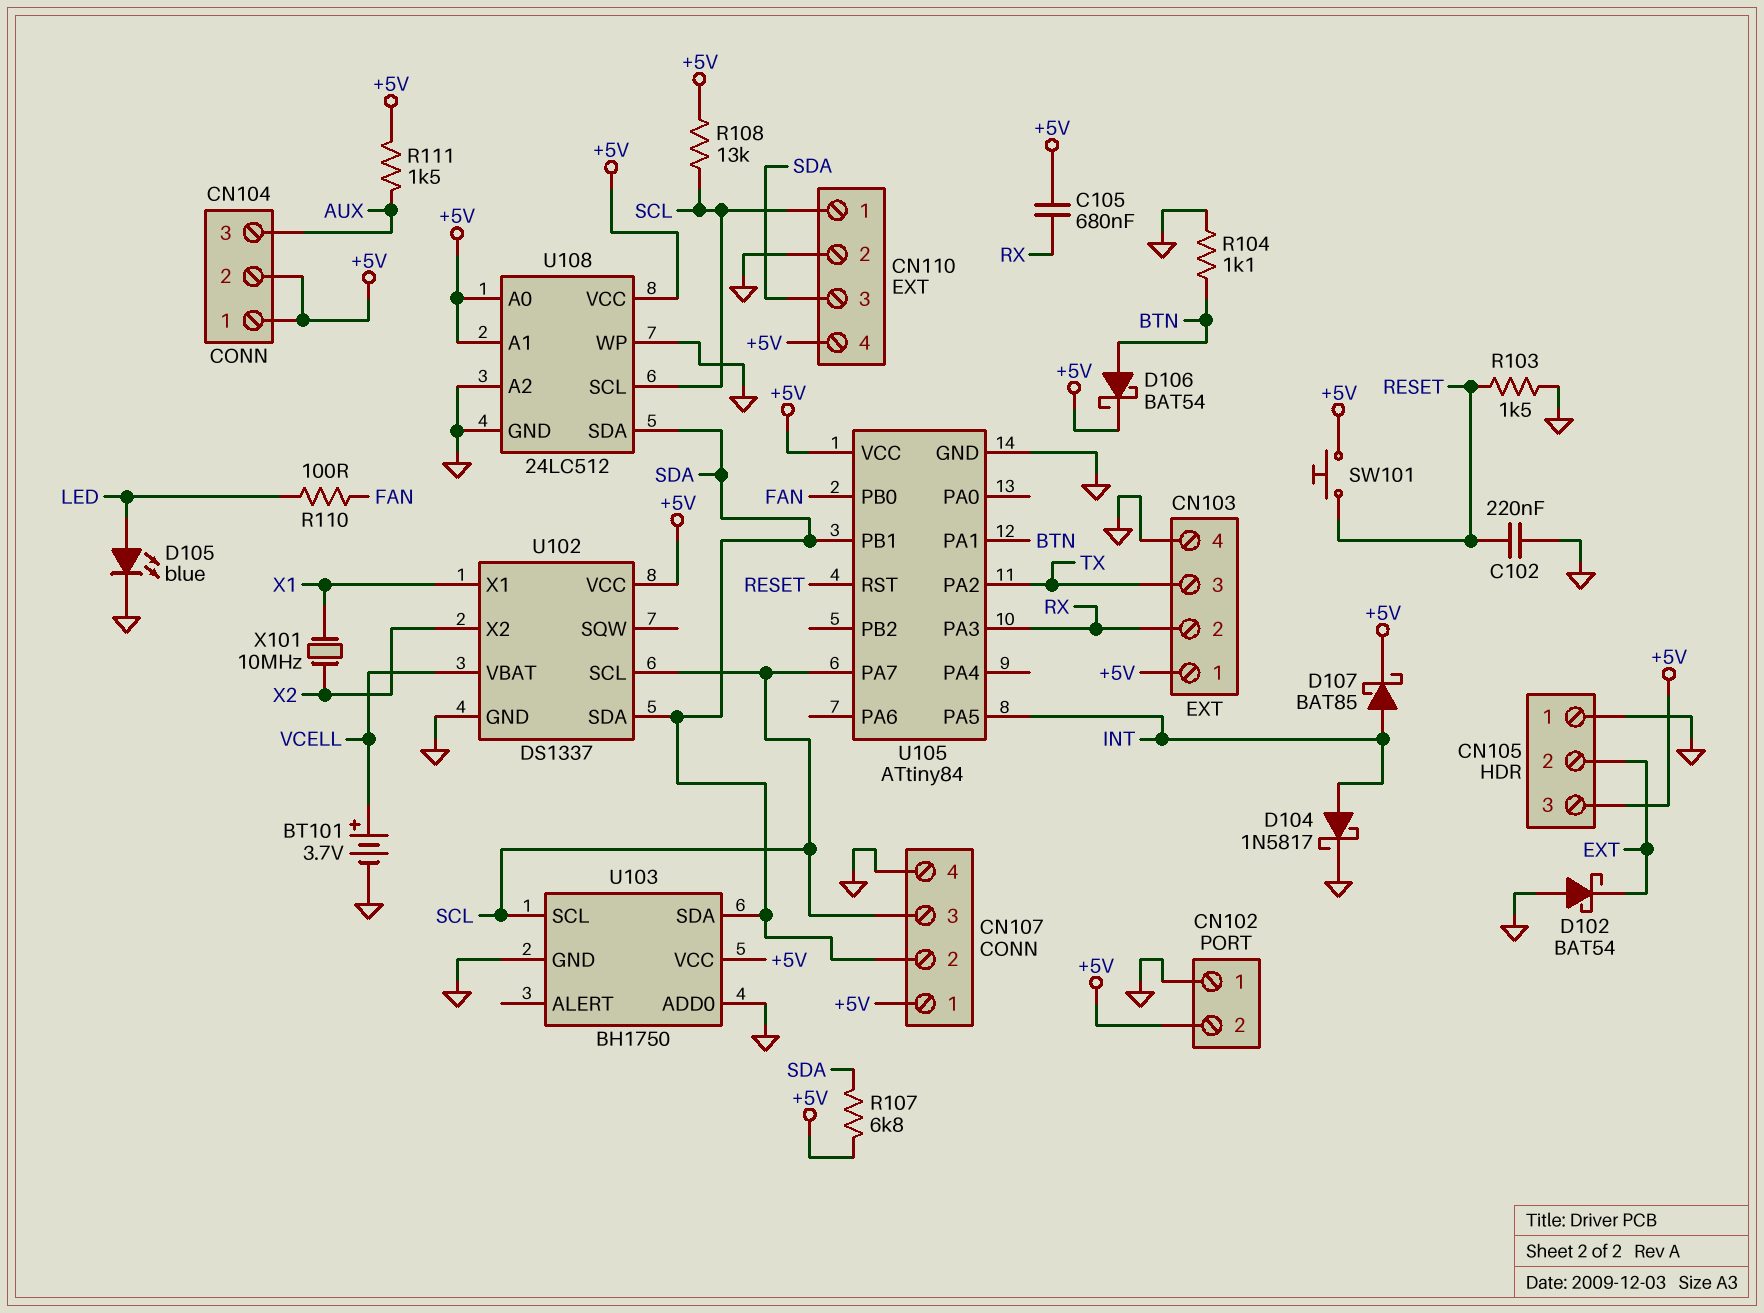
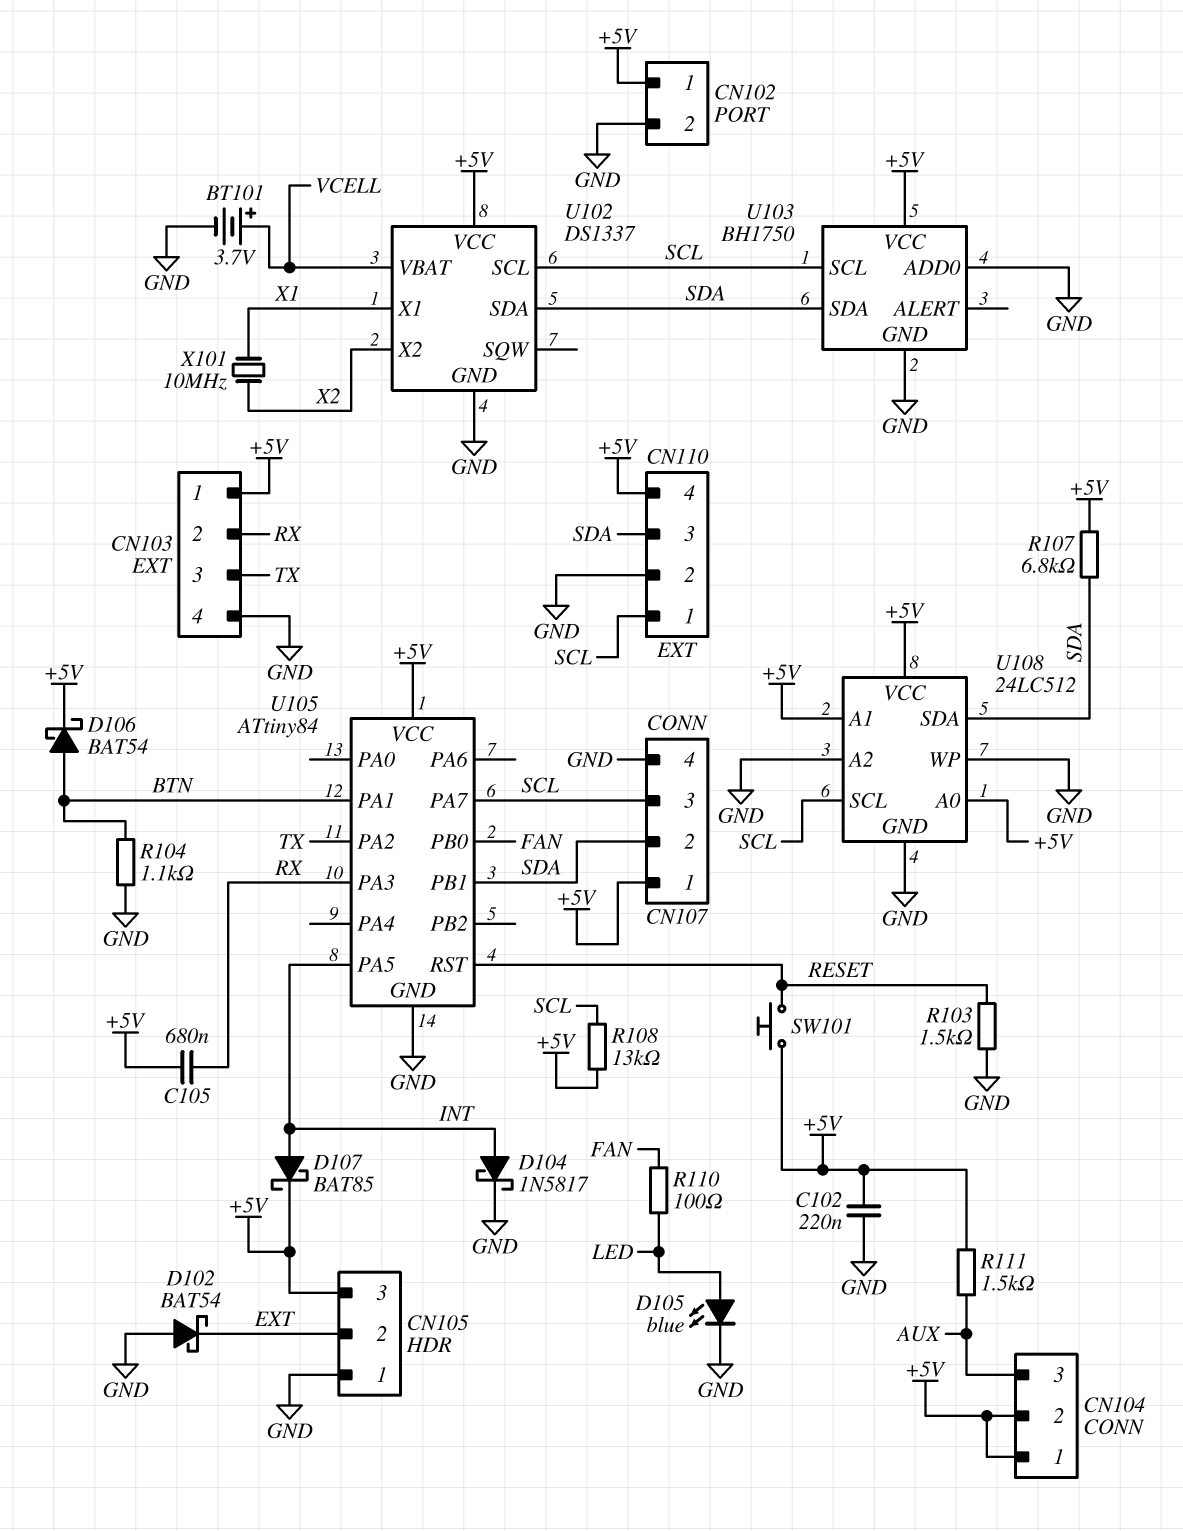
C102: 220nF (GND, RESET) -> 220nF (+5V, GND)
CN102 pin 1: GND -> +5V
CN102 pin 2: +5V -> GND

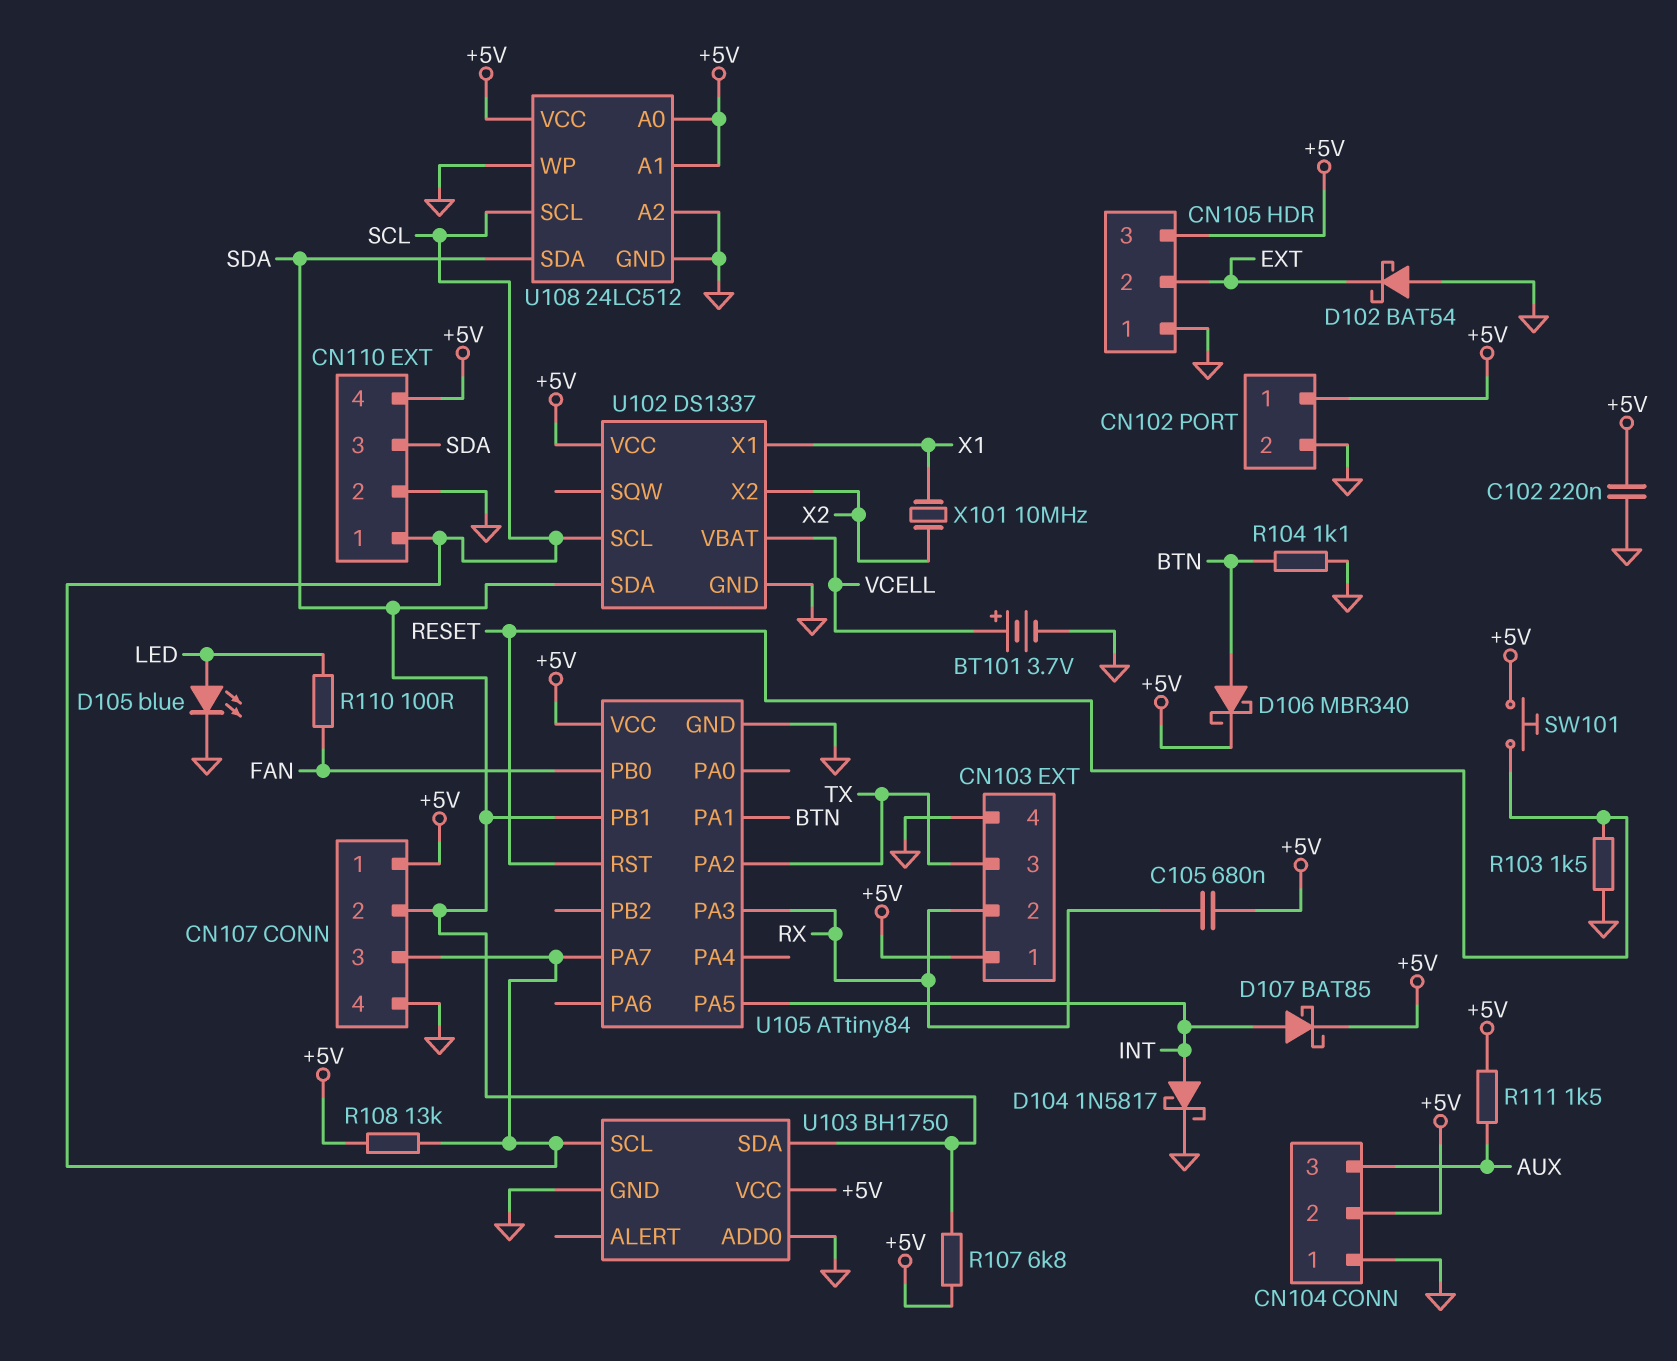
CN104 pin 1: +5V -> GND
D106: schottky BAT54 (A BTN, K +5V) -> schottky MBR340 (A BTN, K +5V)

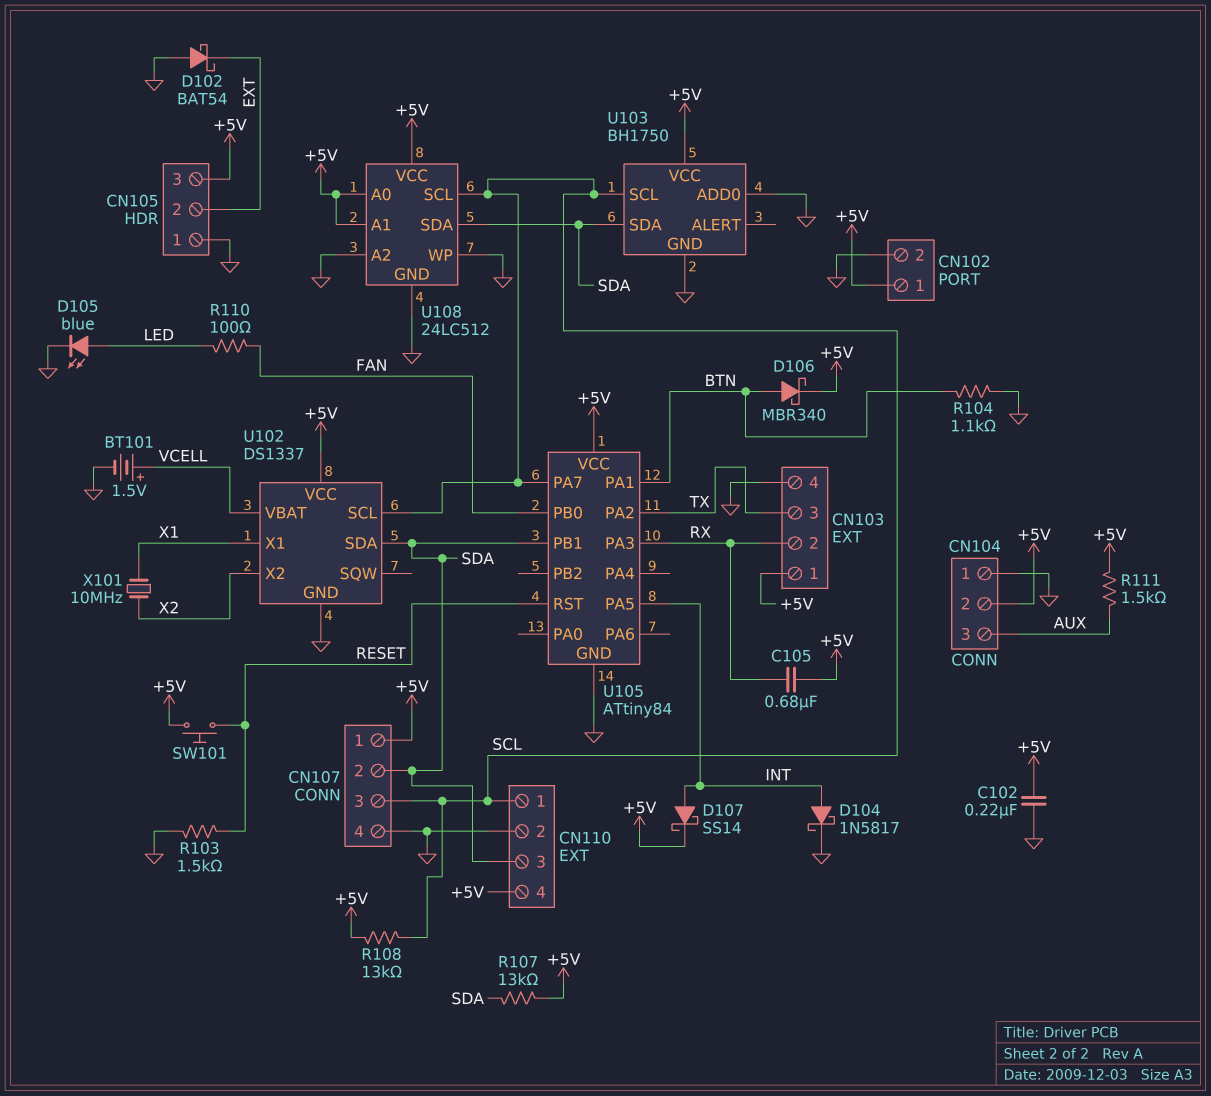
BT101: 3.7V (plus VCELL, minus GND) -> 1.5V (plus VCELL, minus GND)
D107: schottky BAT85 (A INT, K +5V) -> schottky SS14 (A INT, K +5V)
R107: 6.8k (+5V, SDA) -> 13k (+5V, SDA)

